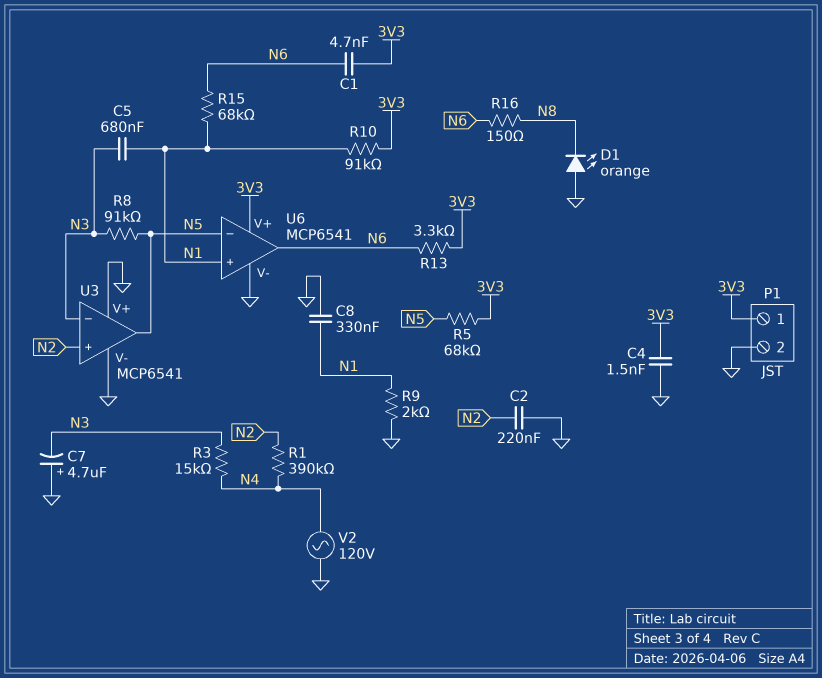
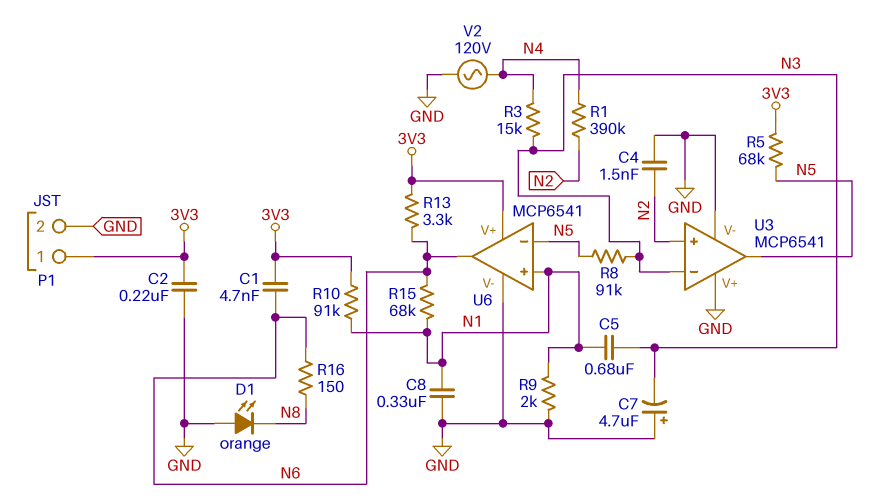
C2: 220nF (GND, N2) -> 220nF (3V3, GND)
C4: 1.5nF (3V3, GND) -> 1.5nF (GND, N2)

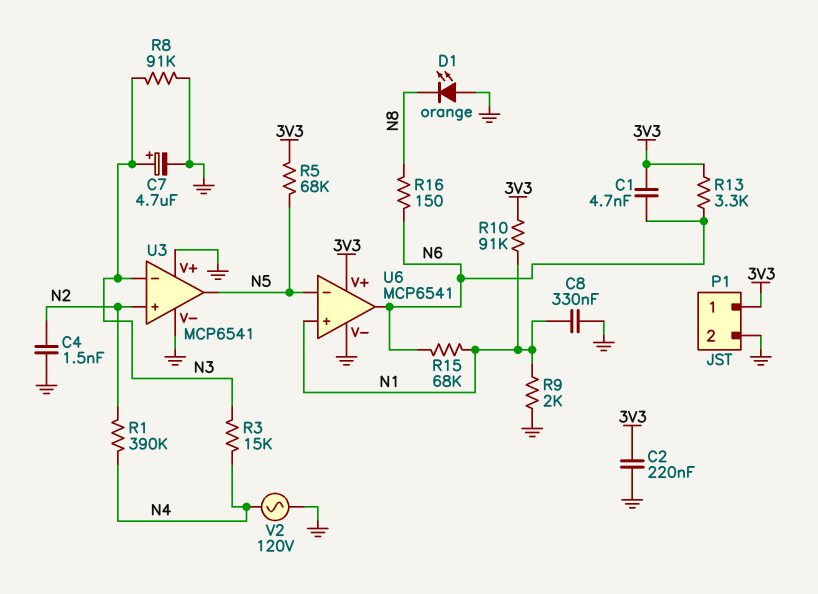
C5: 680nF (N1, N3) -> none
C7: 4.7uF (plus GND, minus N3) -> 4.7uF (plus N3, minus GND)
R8: 91k (N3, N5) -> 91k (GND, N3)

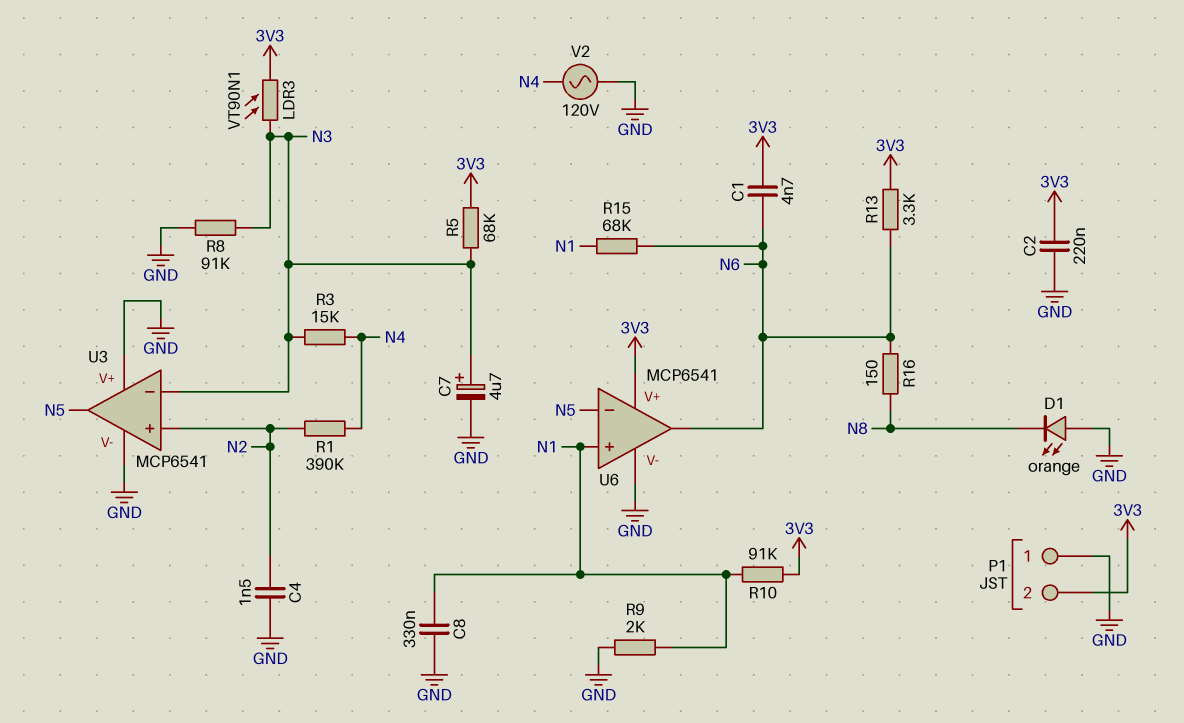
LDR3: none -> VT90N1 (3V3, N3)
P1 pin 1: 3V3 -> GND
P1 pin 2: GND -> 3V3
R5: 68k (3V3, N5) -> 68k (3V3, N3)

